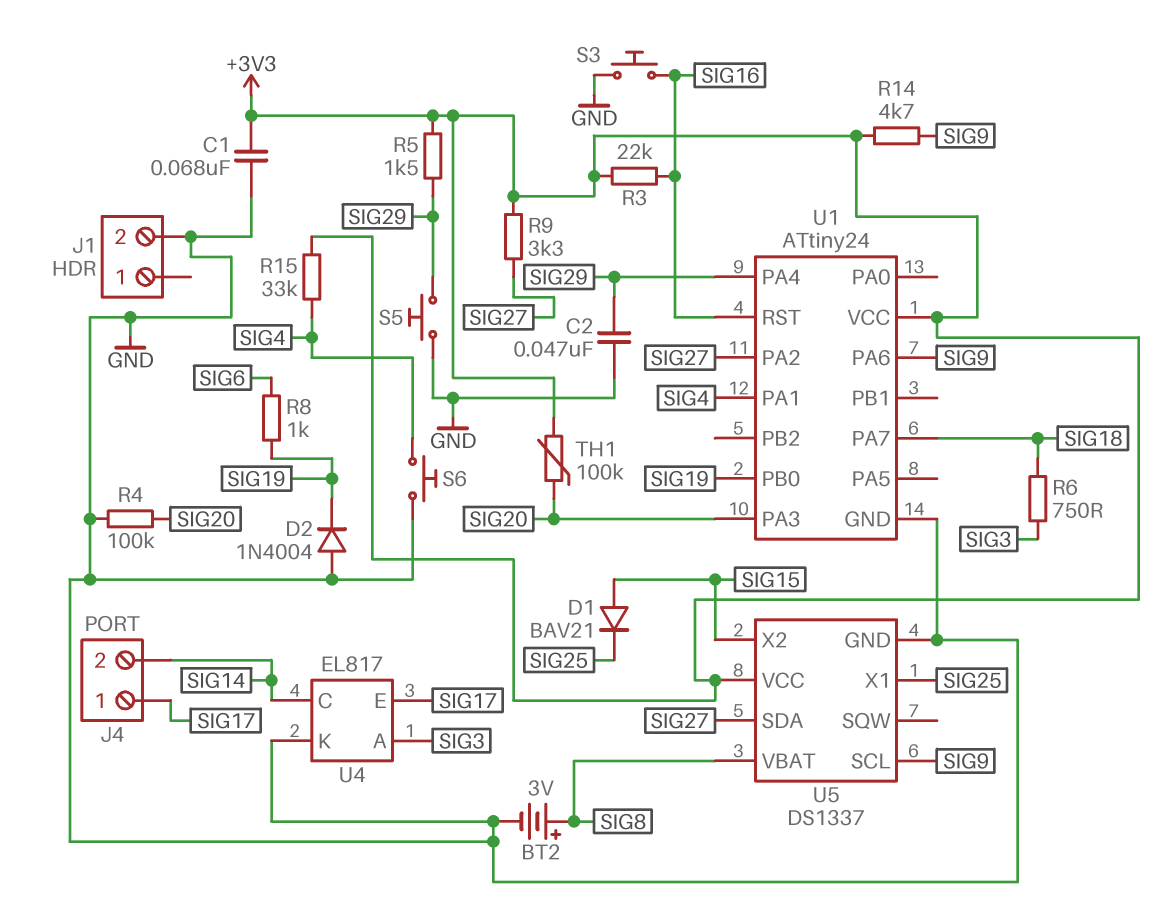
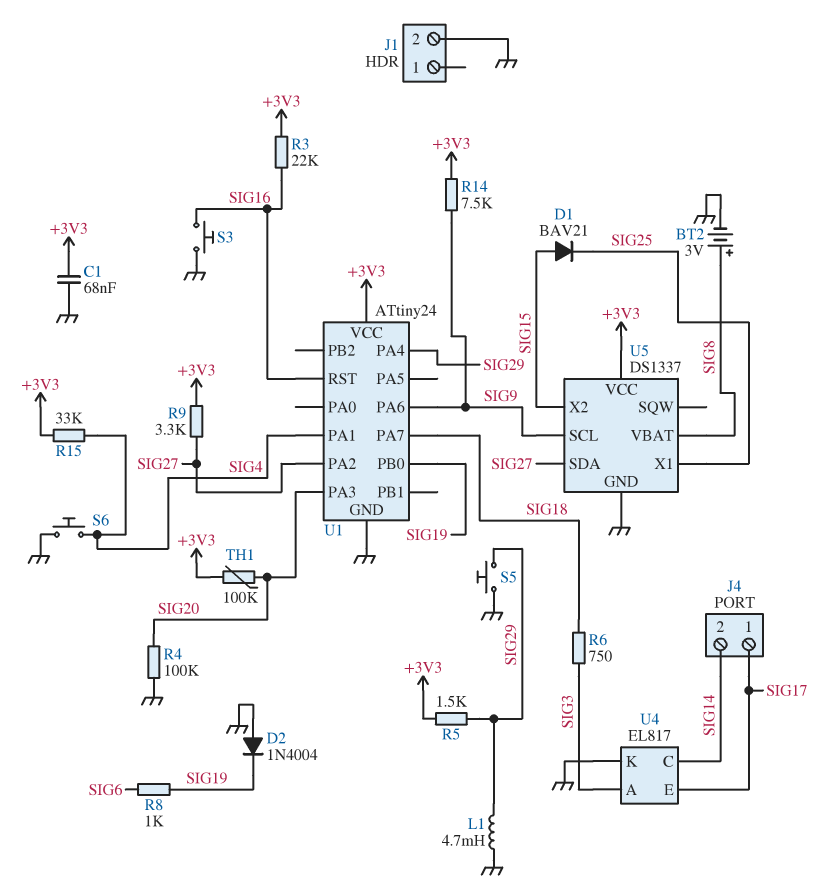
C2: 47nF (GND, SIG29) -> none
L1: none -> 4.7mH (GND, SIG29)
R14: 4.7k (+3V3, SIG9) -> 7.5k (+3V3, SIG9)

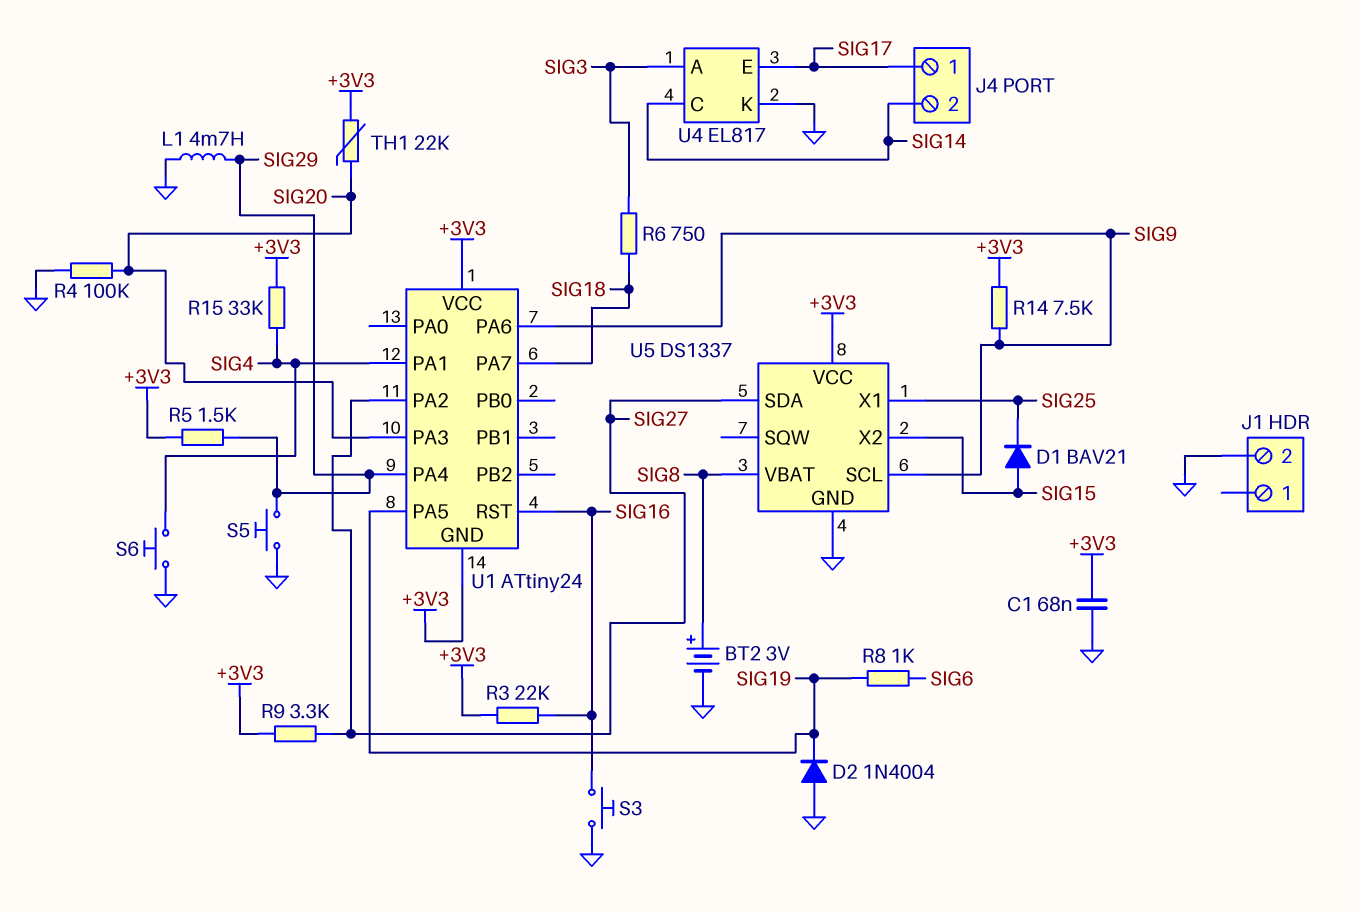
TH1: 100k (+3V3, SIG20) -> 22k (+3V3, SIG20)
U1 pin GND: GND -> +3V3
U1 pin PA5: none -> SIG19
U1 pin PB0: SIG19 -> none

